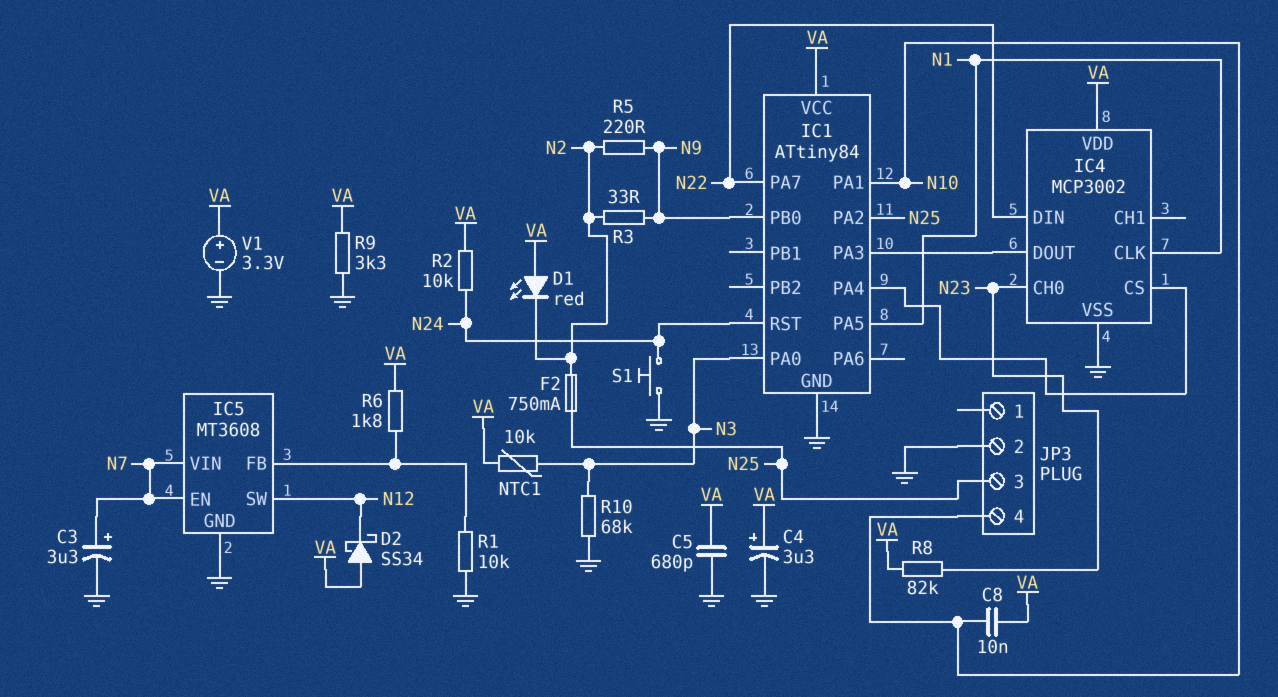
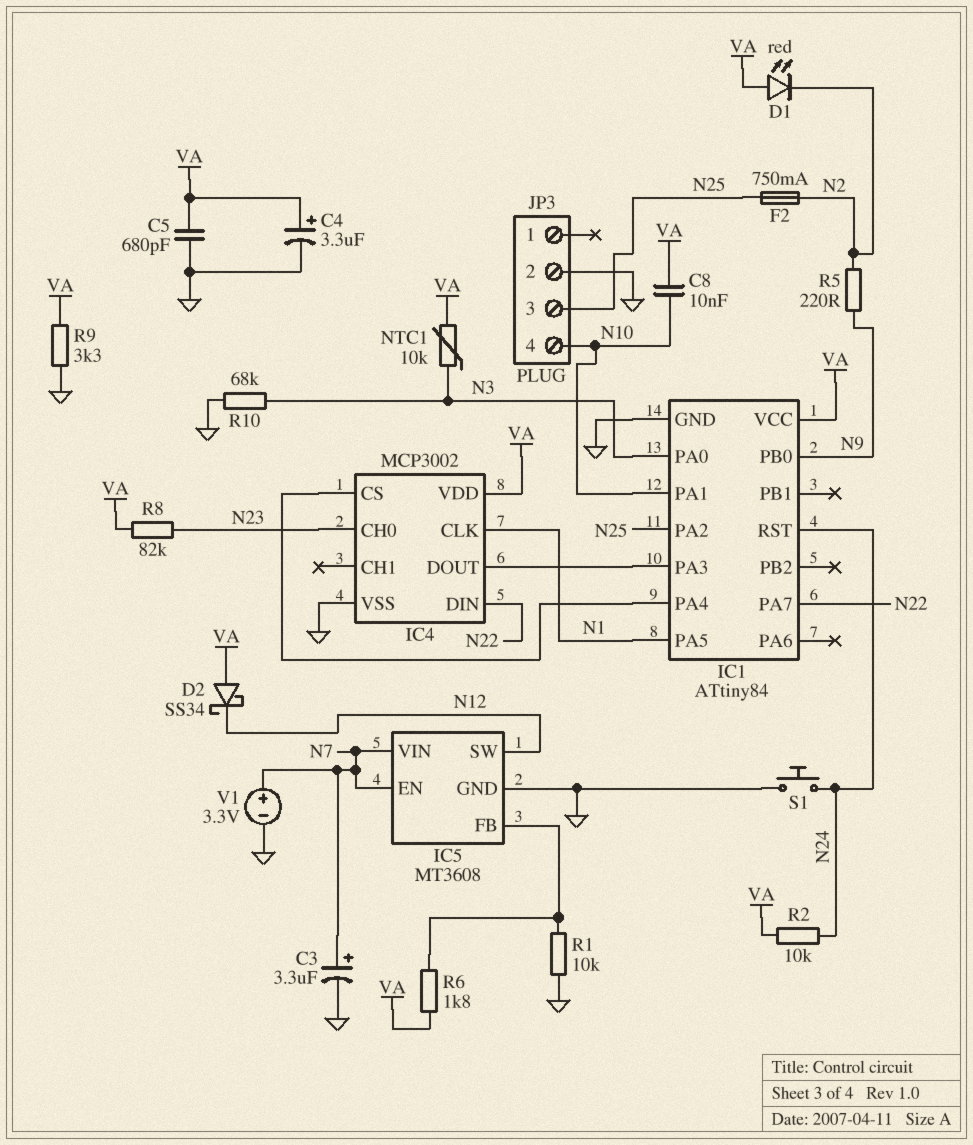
R3: 33 (N2, N9) -> none
V1: 3.3V (plus VA, minus GND) -> 3.3V (plus N7, minus GND)

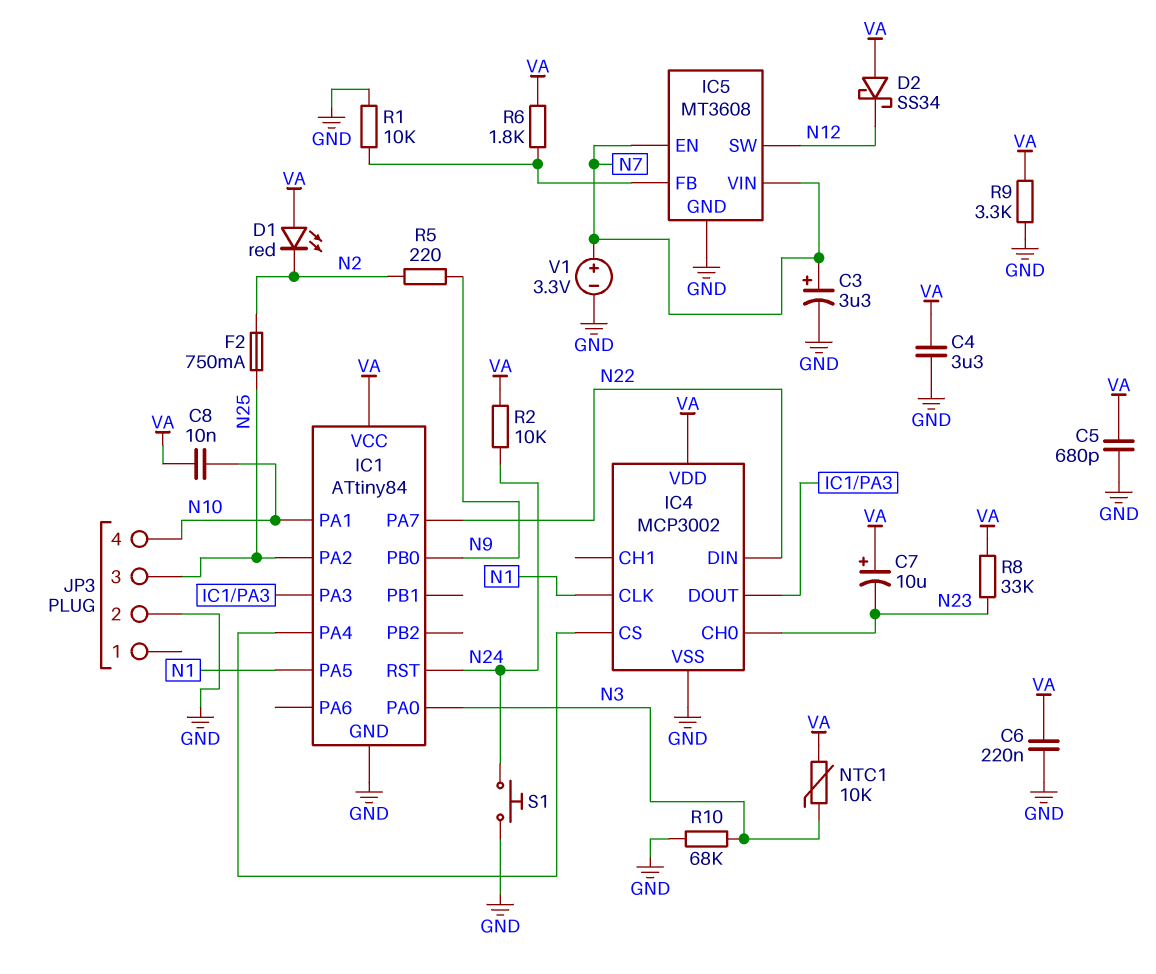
C4: 3.3uF (plus VA, minus GND) -> 3.3uF (GND, VA)
C6: none -> 220nF (GND, VA)
C7: none -> 10uF (plus VA, minus N23)
R8: 82k (N23, VA) -> 33k (N23, VA)

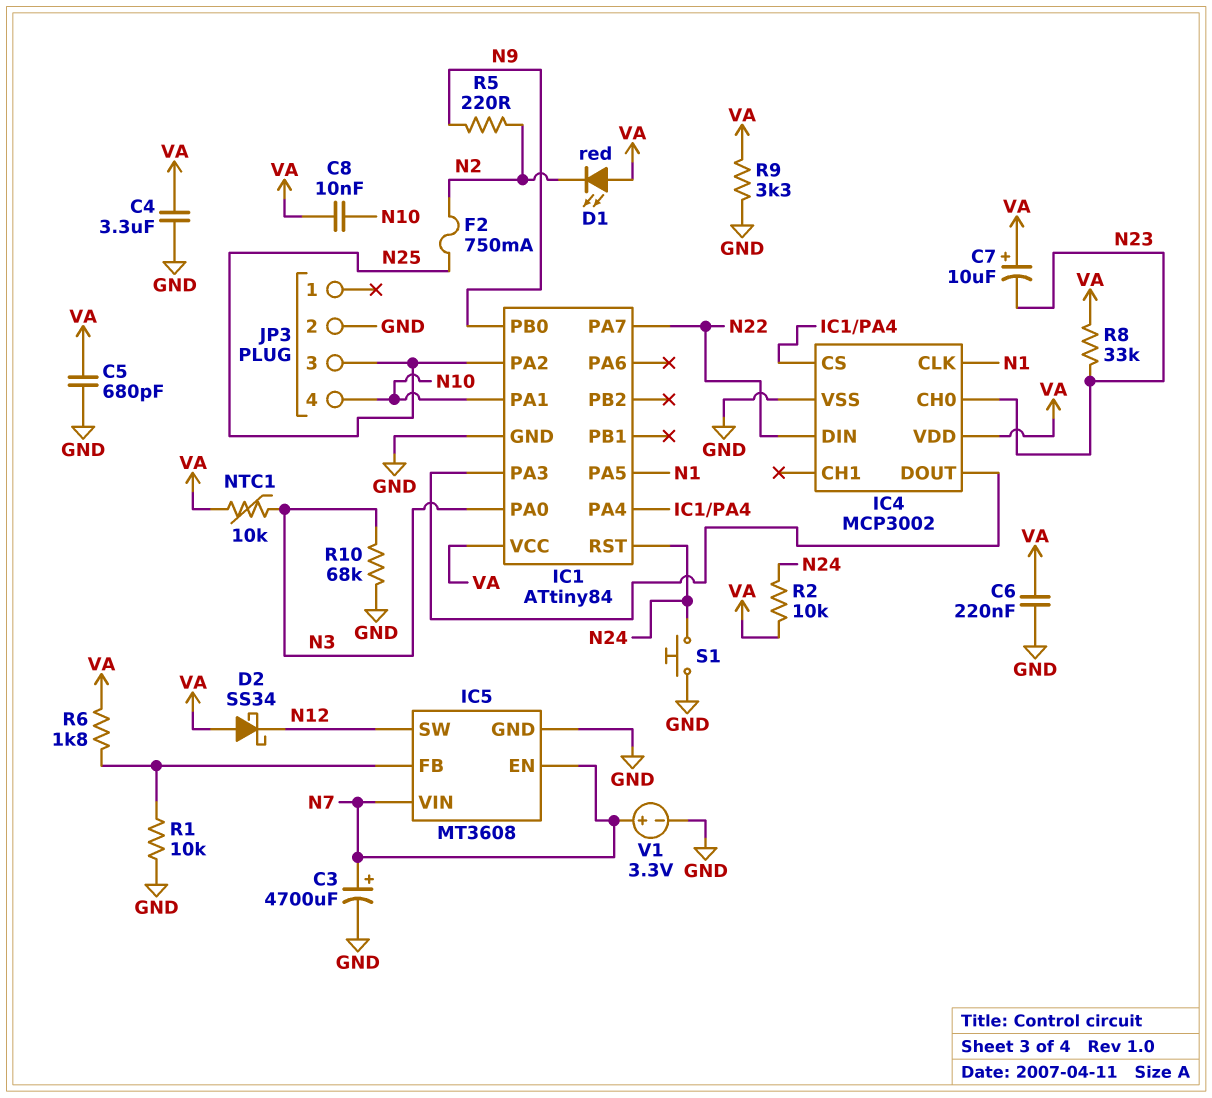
C3: 3.3uF (plus N7, minus GND) -> 4700uF (plus N7, minus GND)

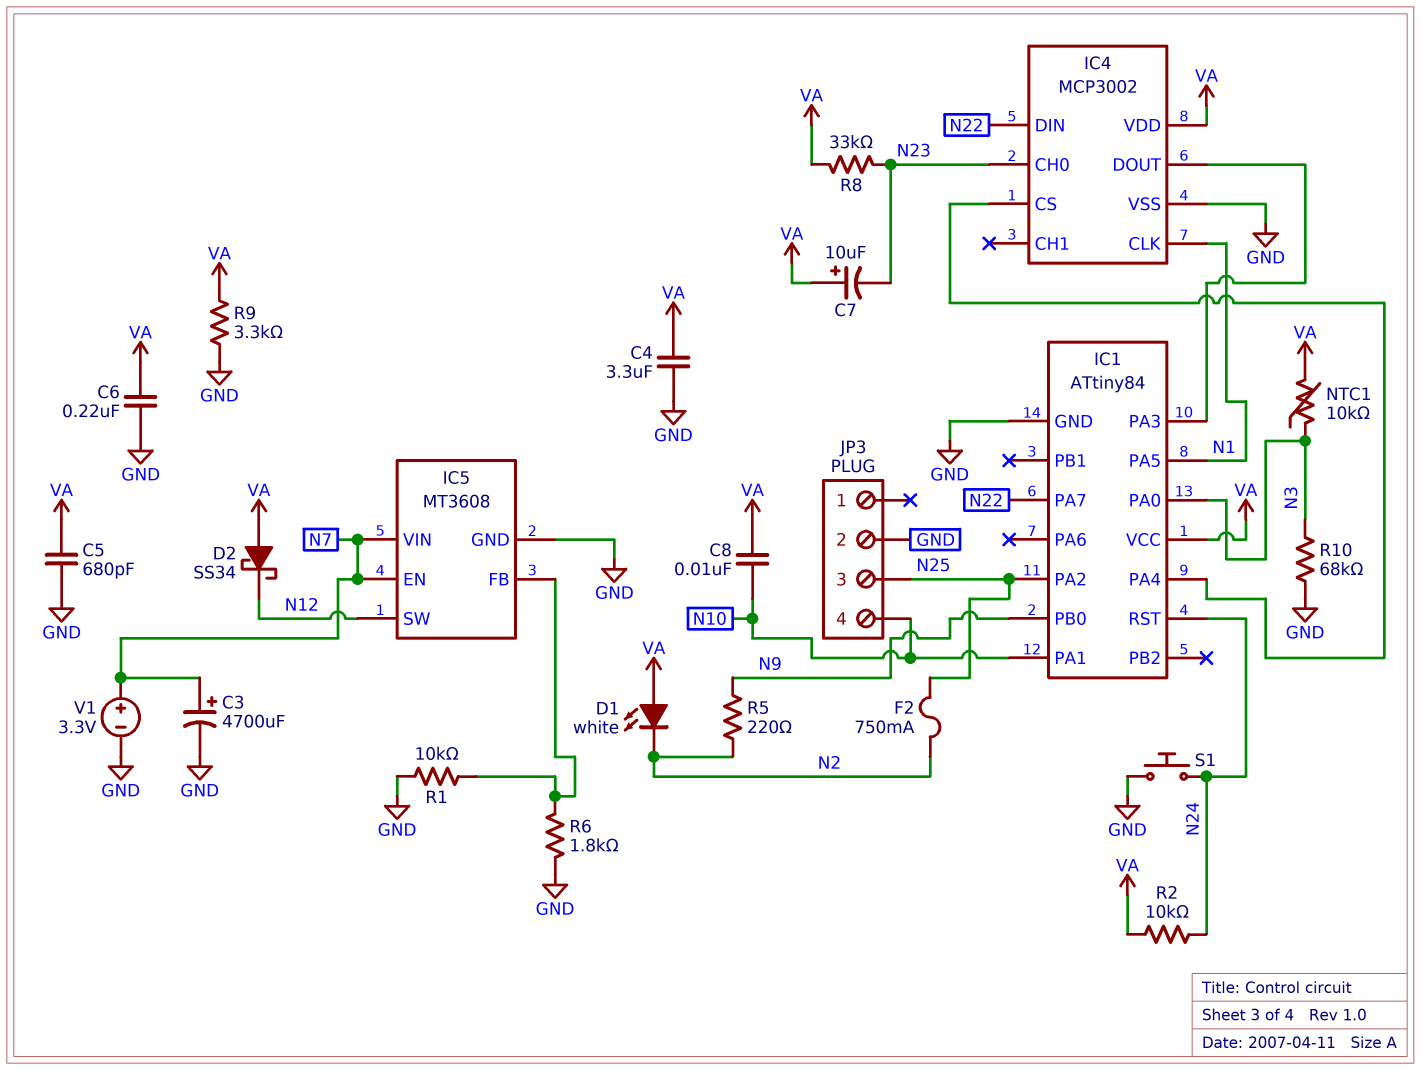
D1: LED red (A VA, K N2) -> LED white (A VA, K N2)
R6: 1.8k (IC5/FB, VA) -> 1.8k (GND, IC5/FB)

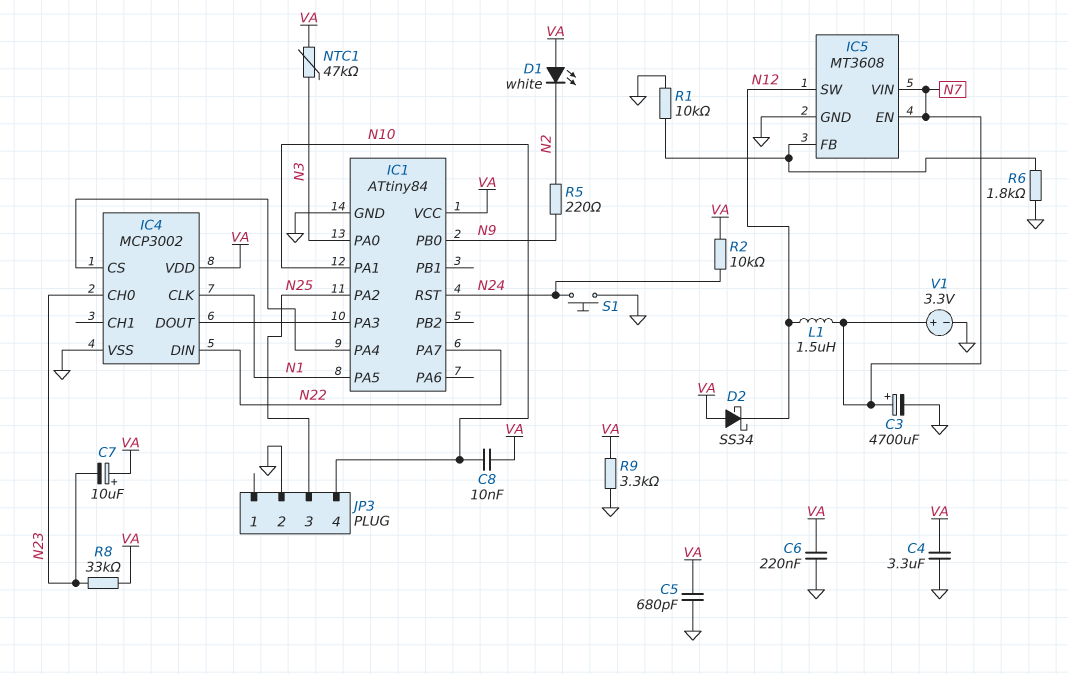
F2: 750mA (N2, N25) -> none
L1: none -> 1.5uH (N7, N12)
NTC1: 10k (N3, VA) -> 47k (N3, VA)
R10: 68k (GND, N3) -> none

